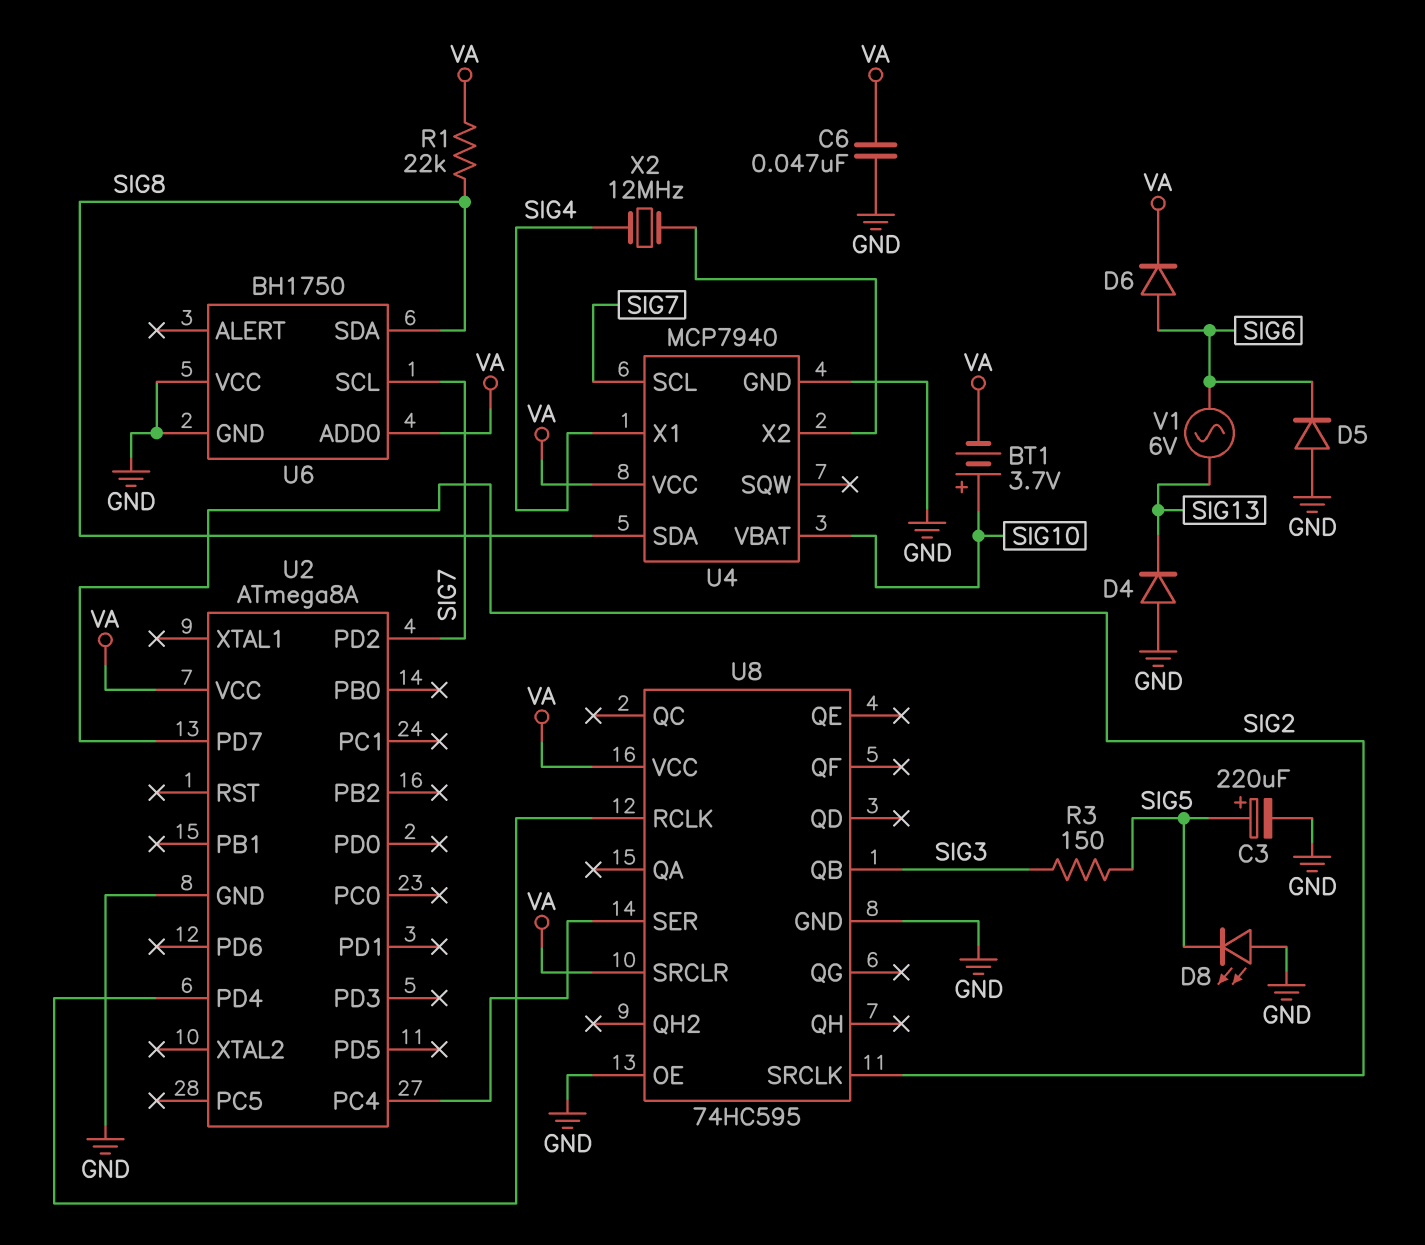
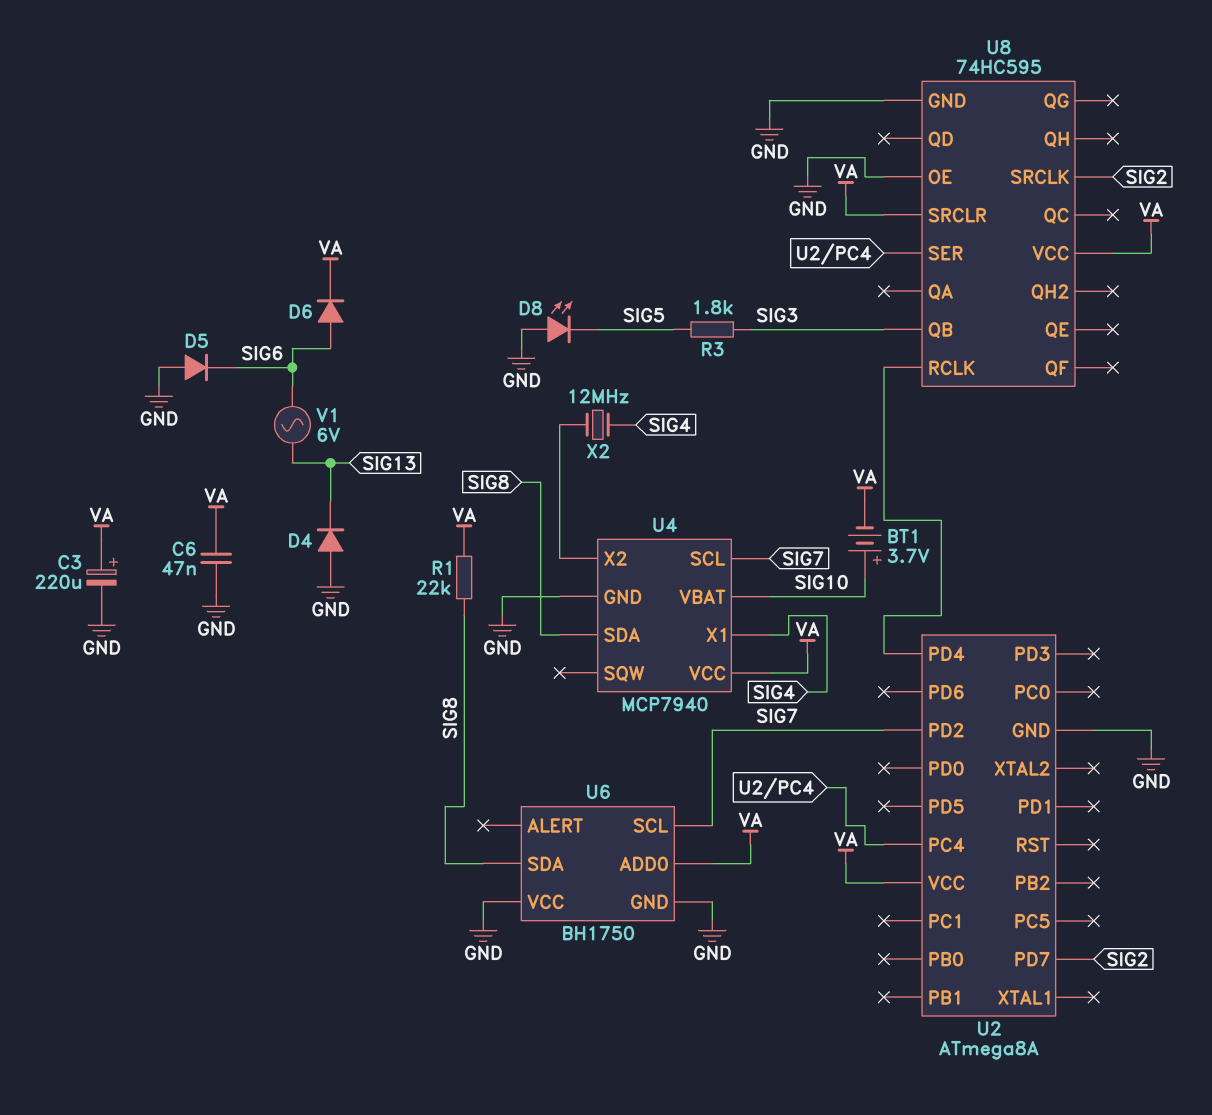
C3: 220uF (plus SIG5, minus GND) -> 220uF (plus VA, minus GND)
R3: 150 (SIG3, SIG5) -> 1.8k (SIG3, SIG5)

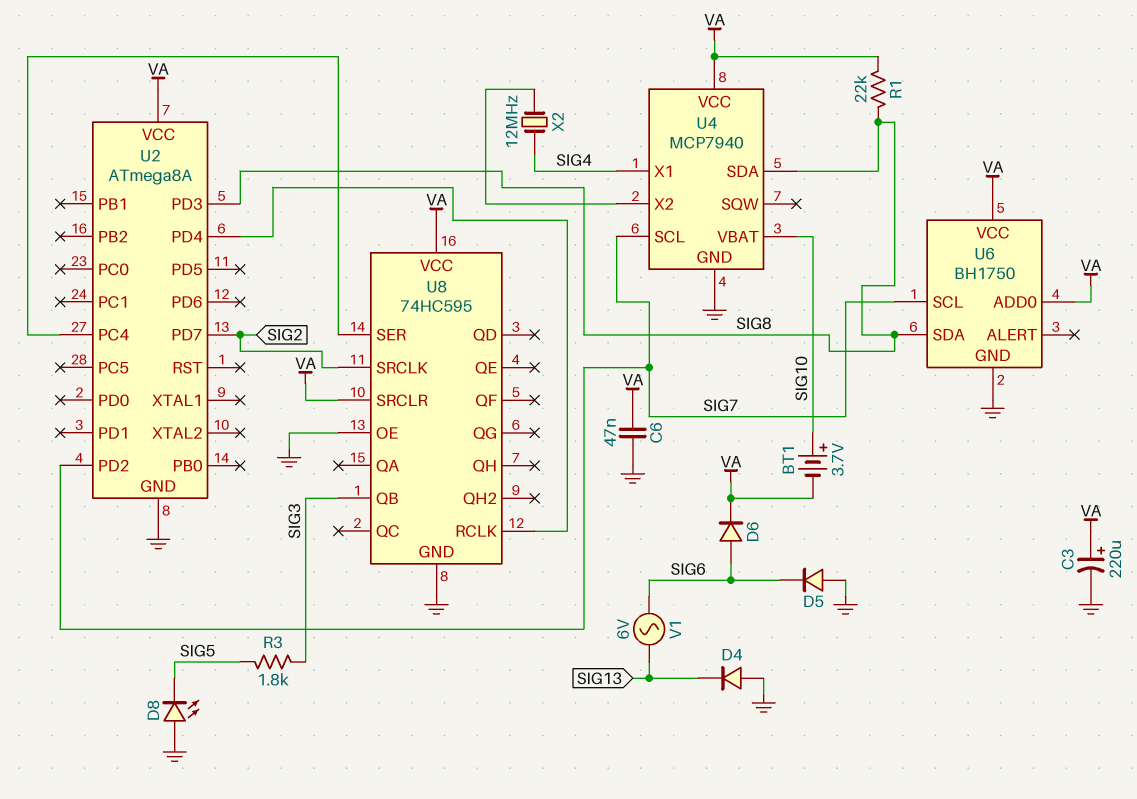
U2 pin PD3: none -> SIG8
U6 pin VCC: GND -> VA

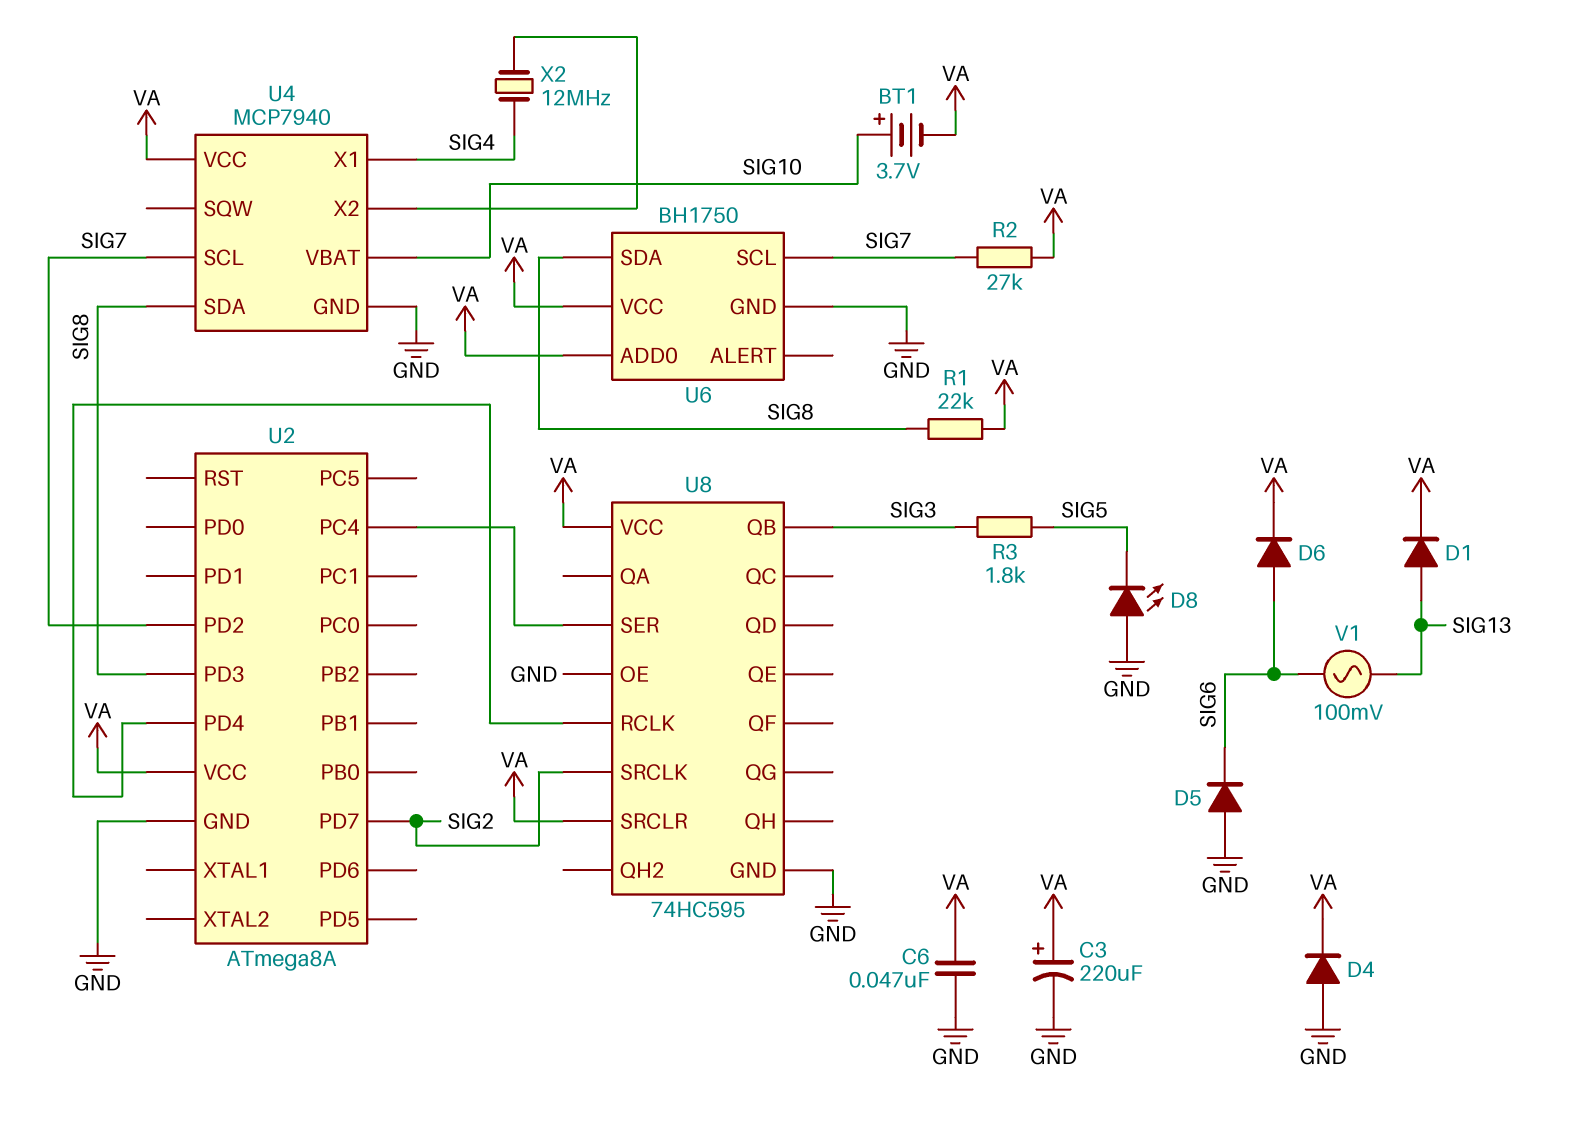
D1: none -> diode (A SIG13, K VA)
D4: diode (A GND, K SIG13) -> diode (A GND, K VA)
R2: none -> 27k (SIG7, VA)
V1: AC 6V (SIG6, SIG13) -> AC 100mV (SIG6, SIG13)

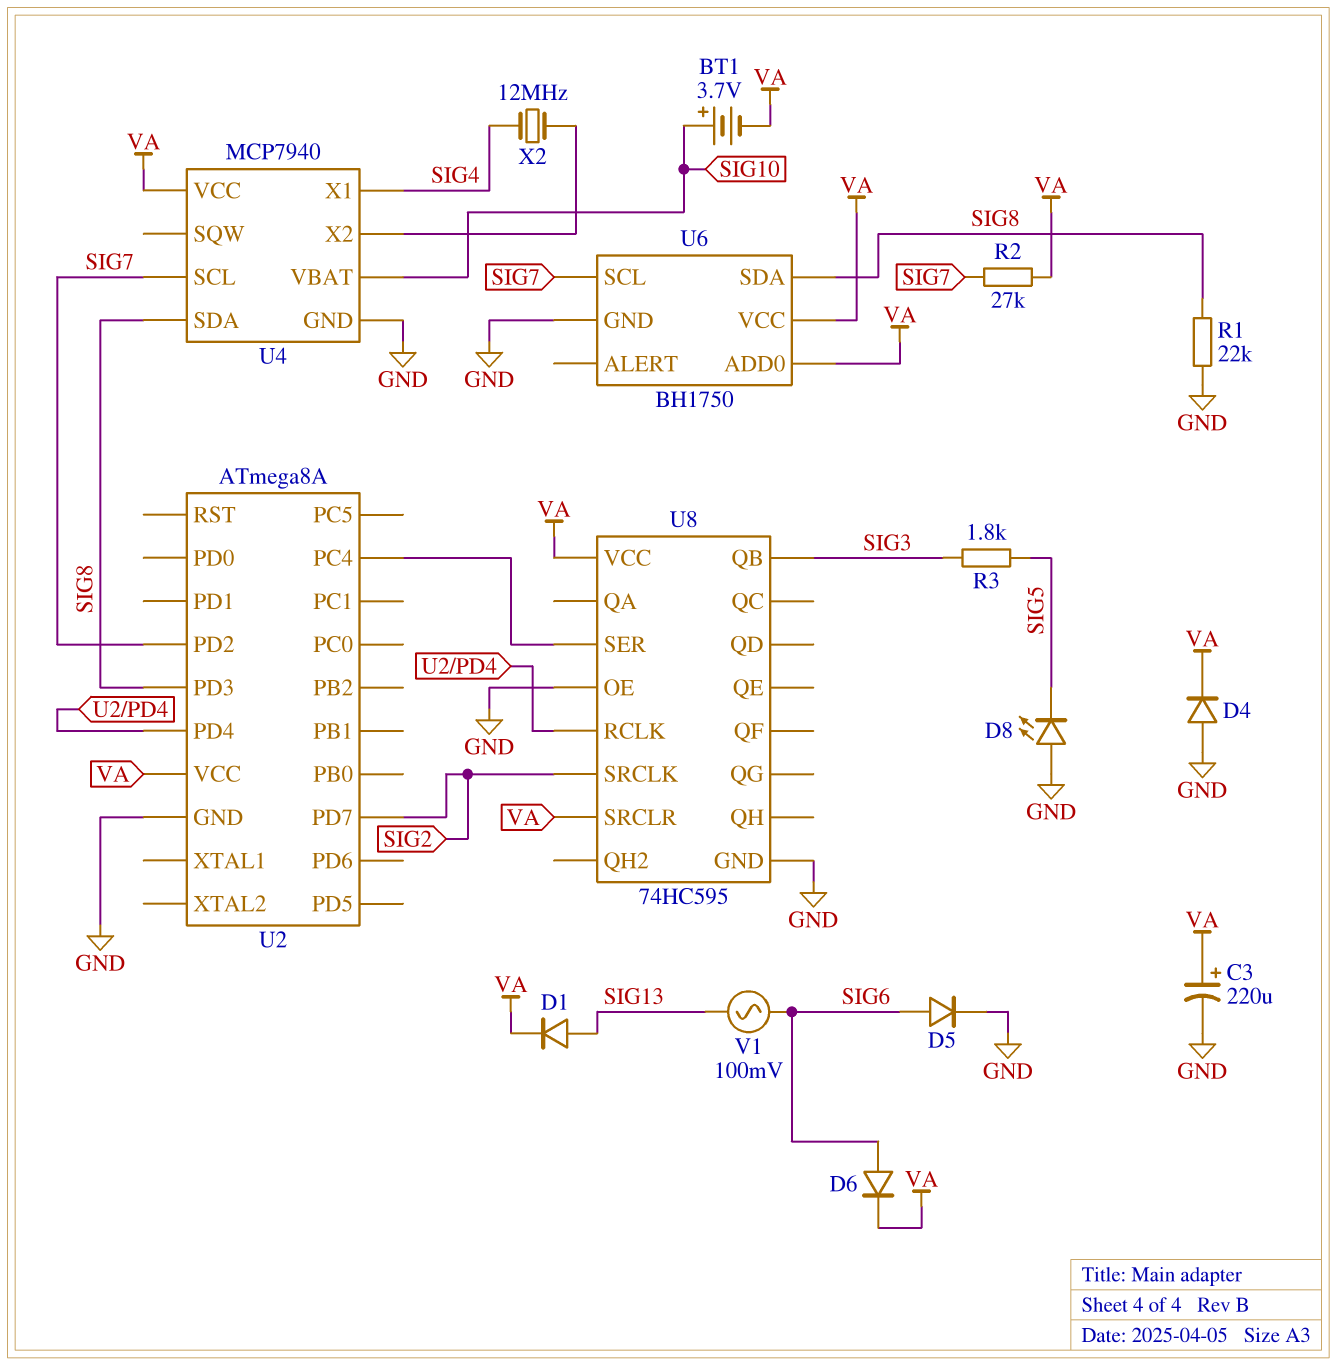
C6: 47nF (GND, VA) -> none
D5: diode (A GND, K SIG6) -> diode (A SIG6, K GND)
R1: 22k (SIG8, VA) -> 22k (GND, SIG8)

